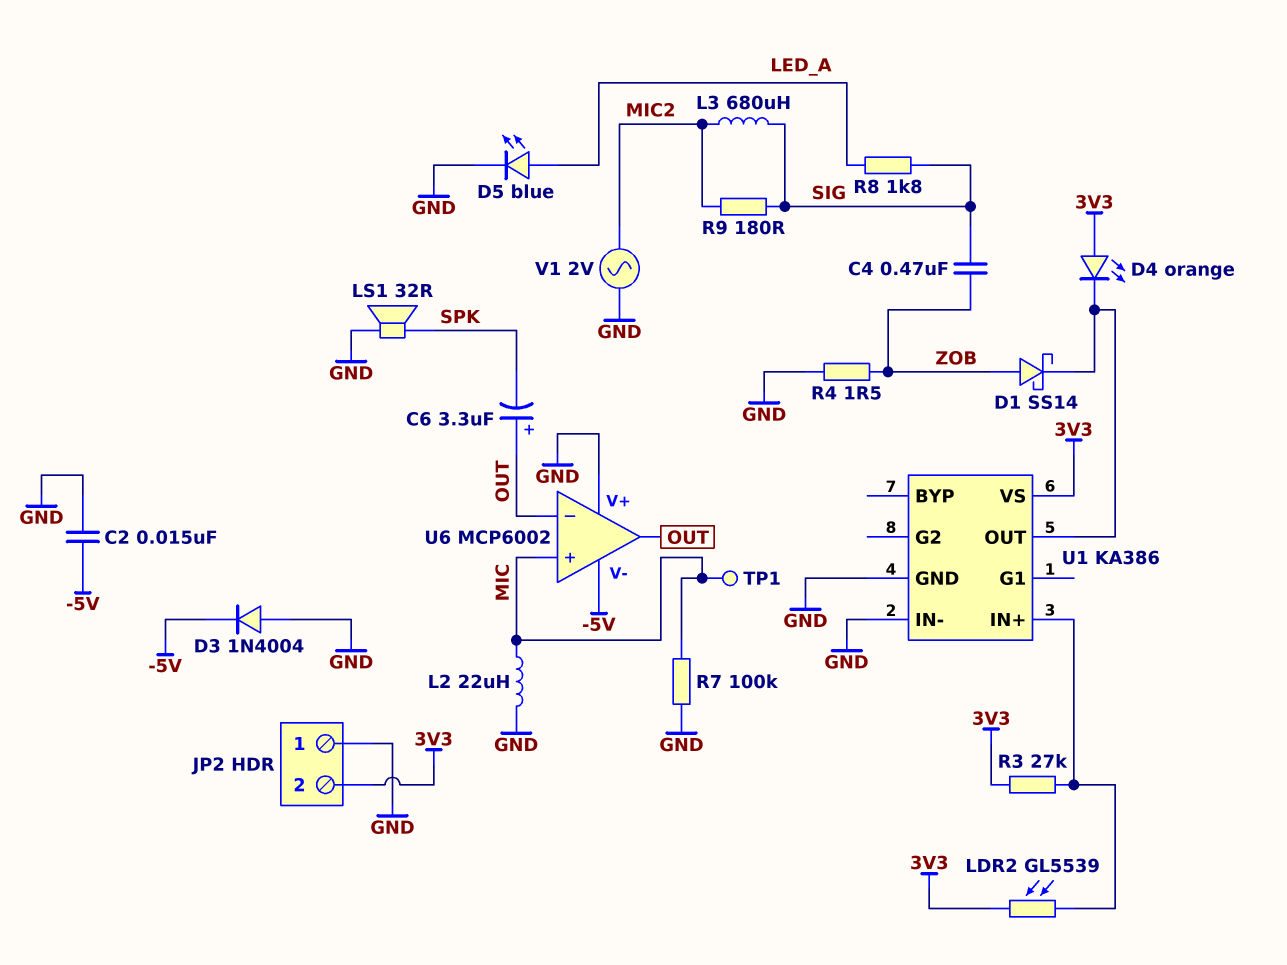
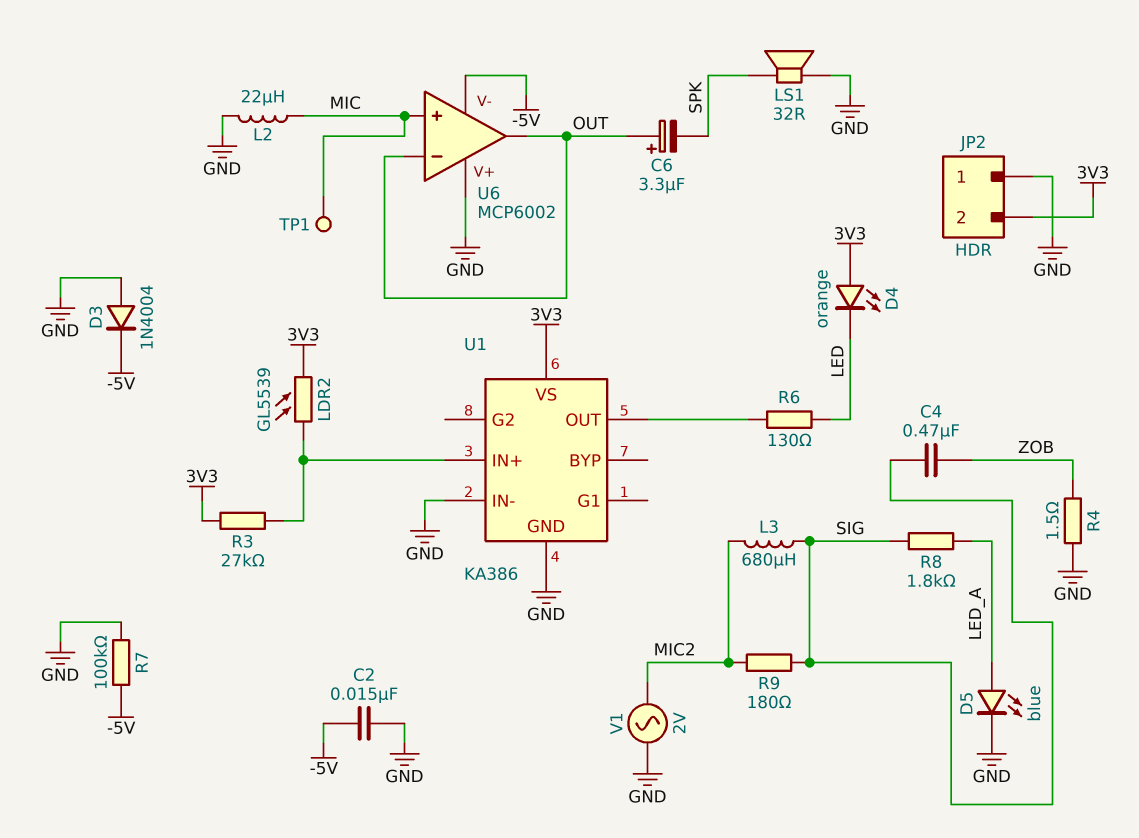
D1: schottky SS14 (A ZOB, K U1/OUT) -> none
D4: LED orange (A 3V3, K U1/OUT) -> LED orange (A 3V3, K LED)
R6: none -> 130 (LED, U1/OUT)
R7: 100k (GND, MIC) -> 100k (-5V, GND)

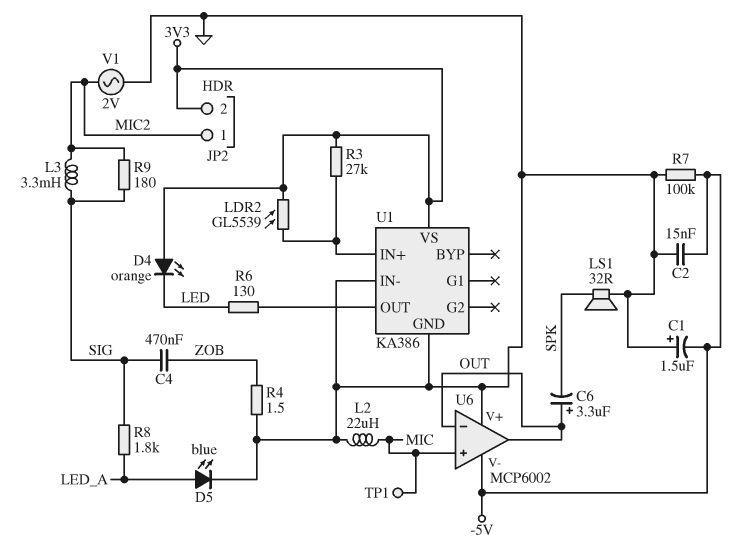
C1: none -> 1.5uF (plus GND, minus -5V)
D3: diode 1N4004 (A GND, K -5V) -> none
JP2 pin 1: GND -> MIC2
L3: 680uH (MIC2, SIG) -> 3.3mH (MIC2, SIG)

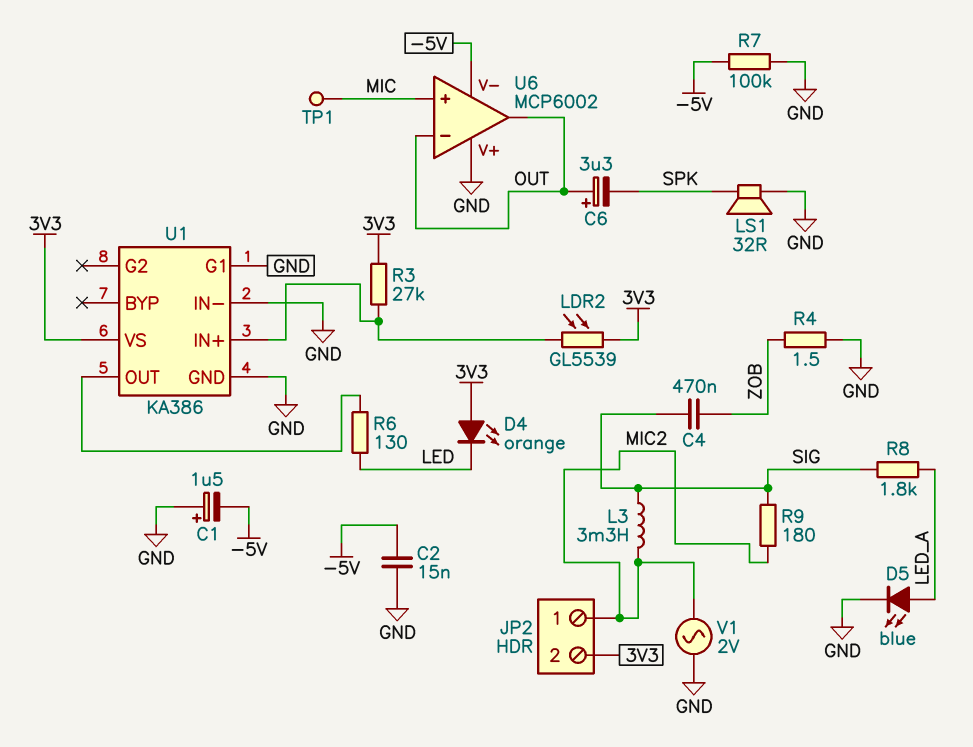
L2: 22uH (GND, MIC) -> none
U1 pin G1: none -> GND

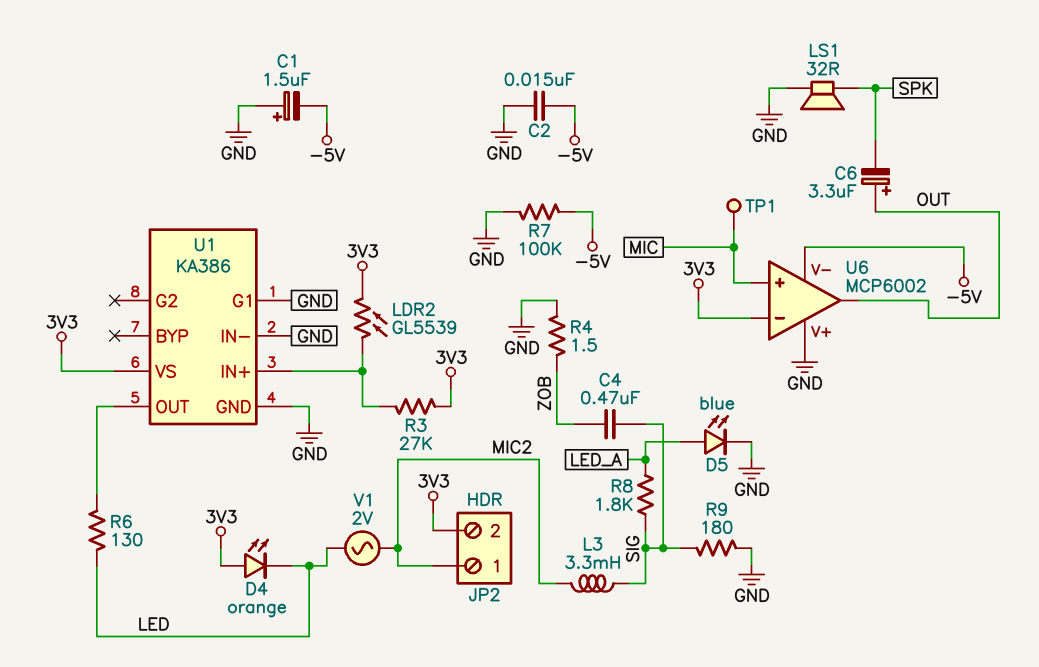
R9: 180 (MIC2, SIG) -> 180 (GND, SIG)
U6 pin in-: OUT -> 3V3
V1: AC 2V (GND, MIC2) -> AC 2V (LED, MIC2)

